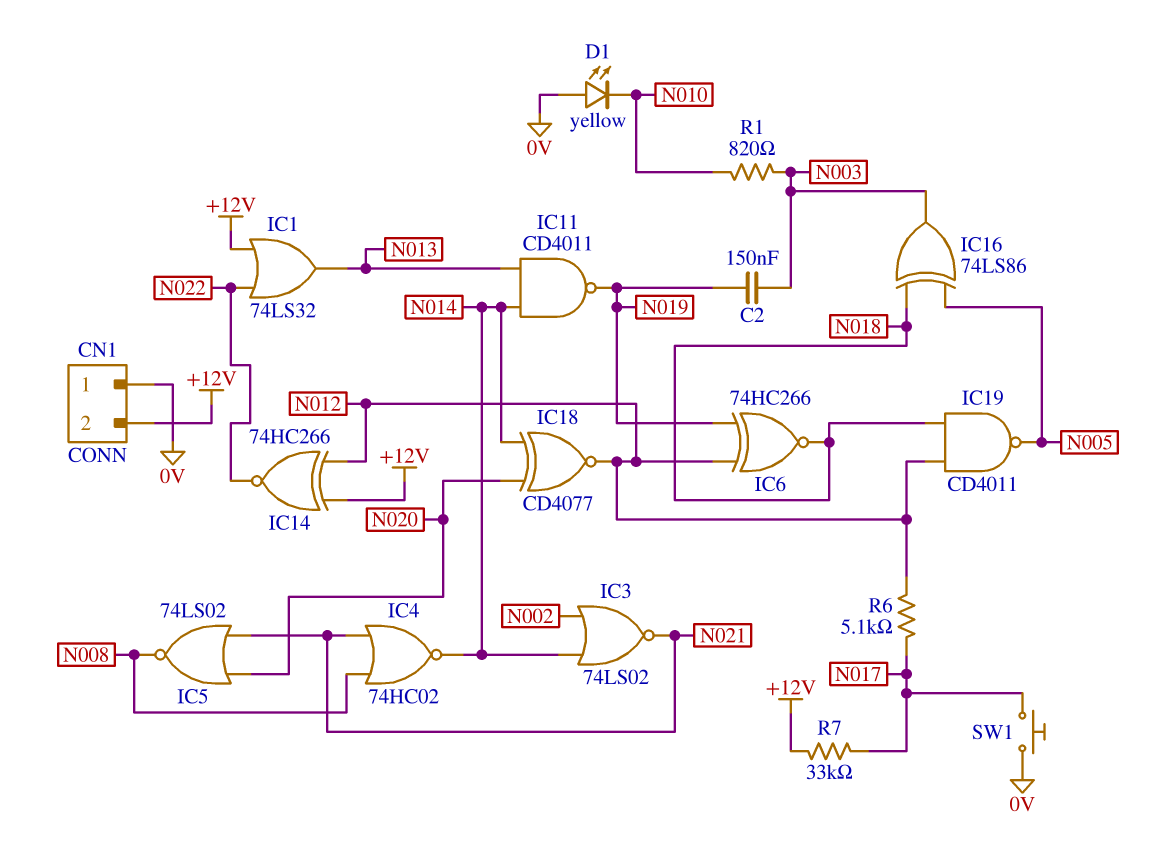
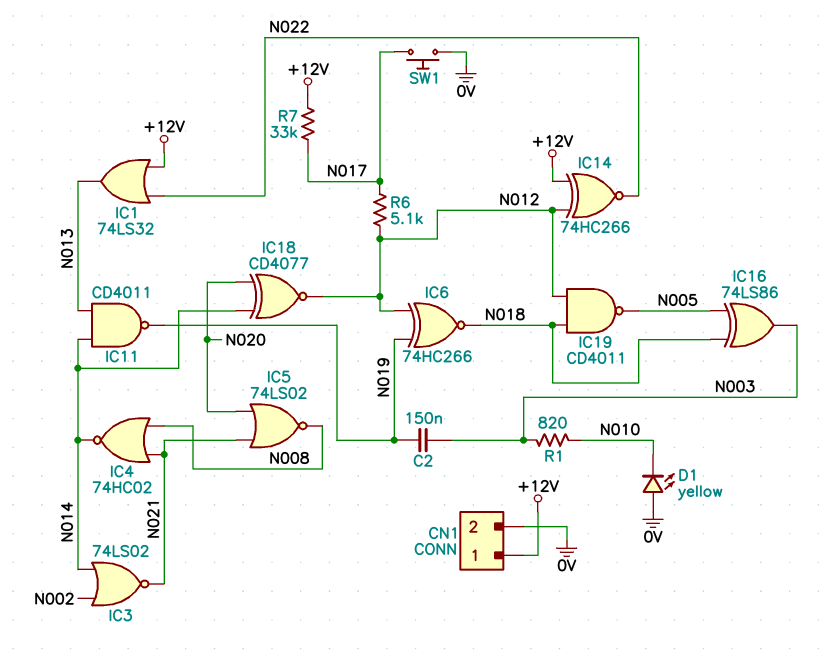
CN1 pin 1: 0V -> +12V
CN1 pin 2: +12V -> 0V

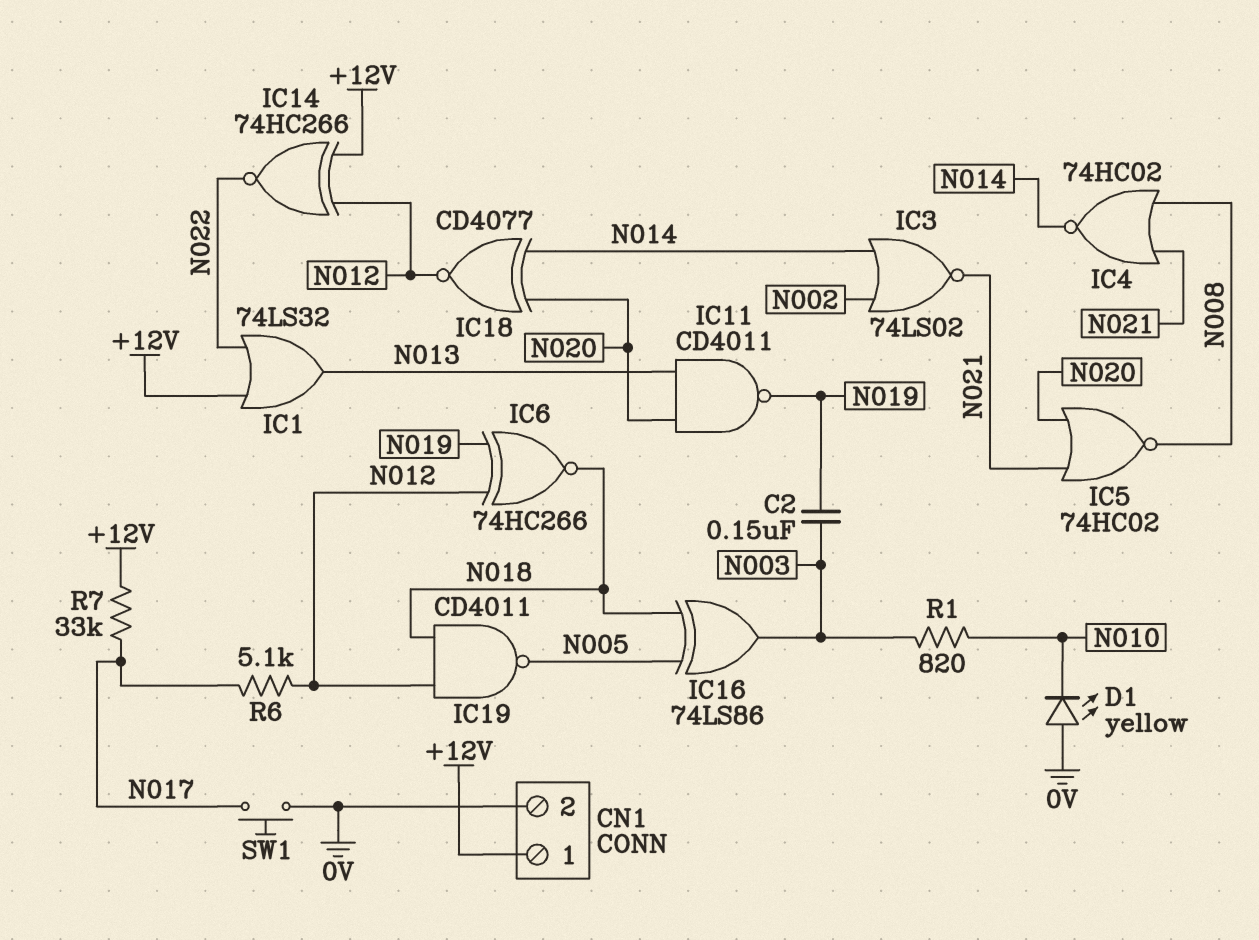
IC5: NOR 74LS02 (in N020, in N021, out N008) -> NOR 74HC02 (in N020, in N021, out N008)
IC11: NAND CD4011 (in N013, in N014, out N019) -> NAND CD4011 (in N013, in N020, out N019)

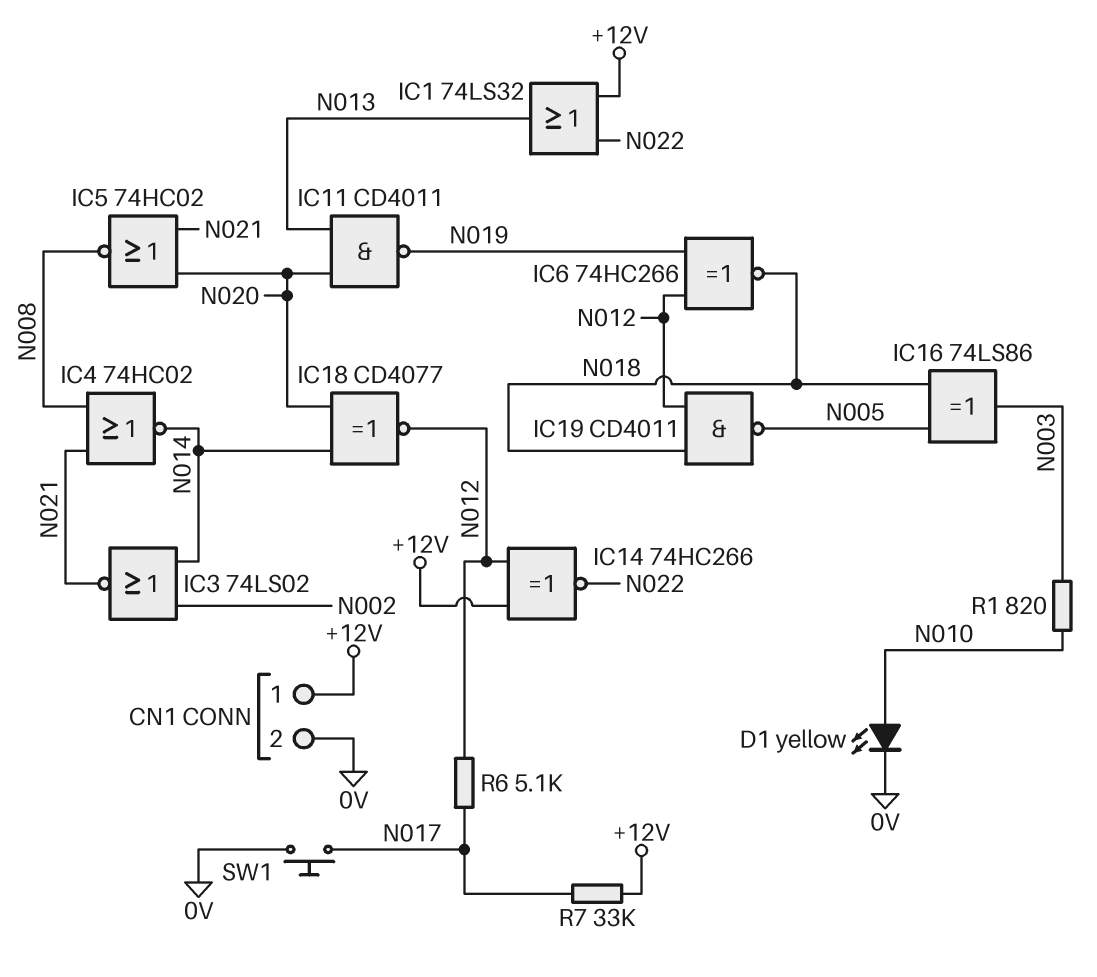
C2: 150nF (N003, N019) -> none
D1: LED yellow (A 0V, K N010) -> LED yellow (A N010, K 0V)

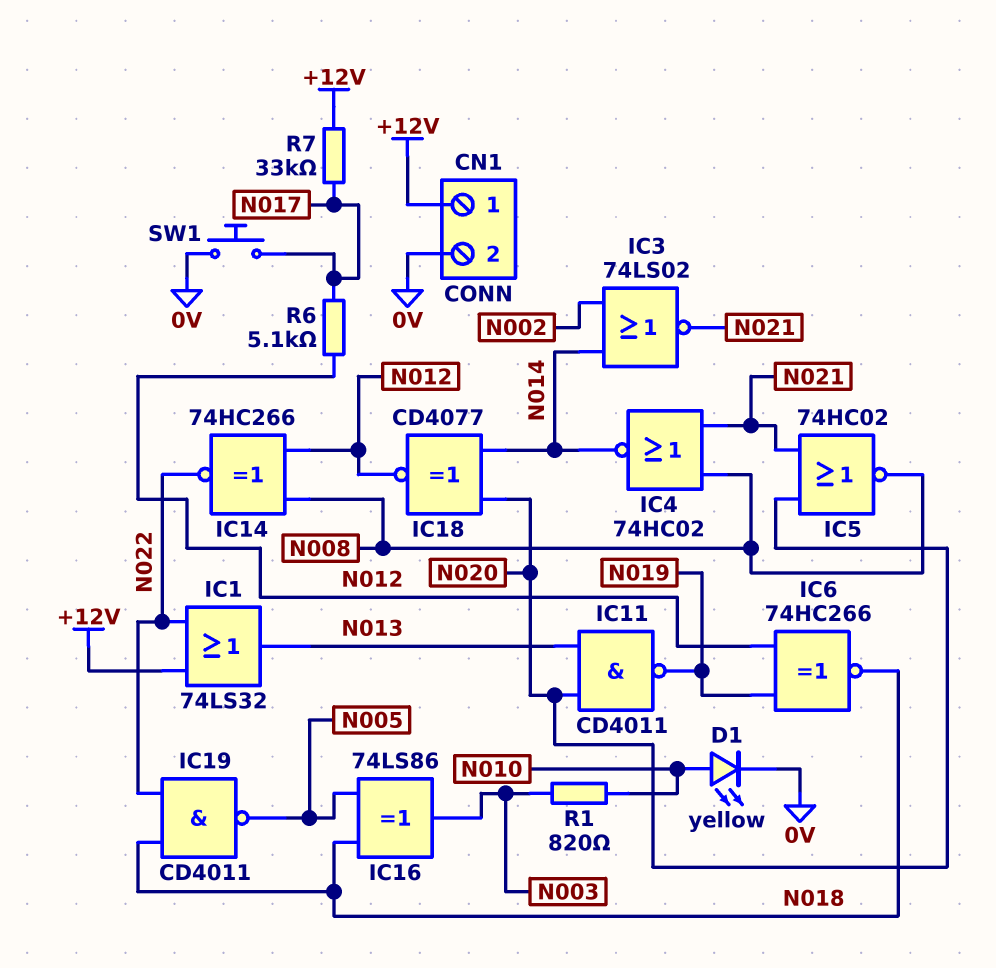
IC14: XNOR 74HC266 (in +12V, in N012, out N022) -> XNOR 74HC266 (in N008, in N012, out N022)
IC19: NAND CD4011 (in N012, in N018, out N005) -> NAND CD4011 (in N018, in N022, out N005)

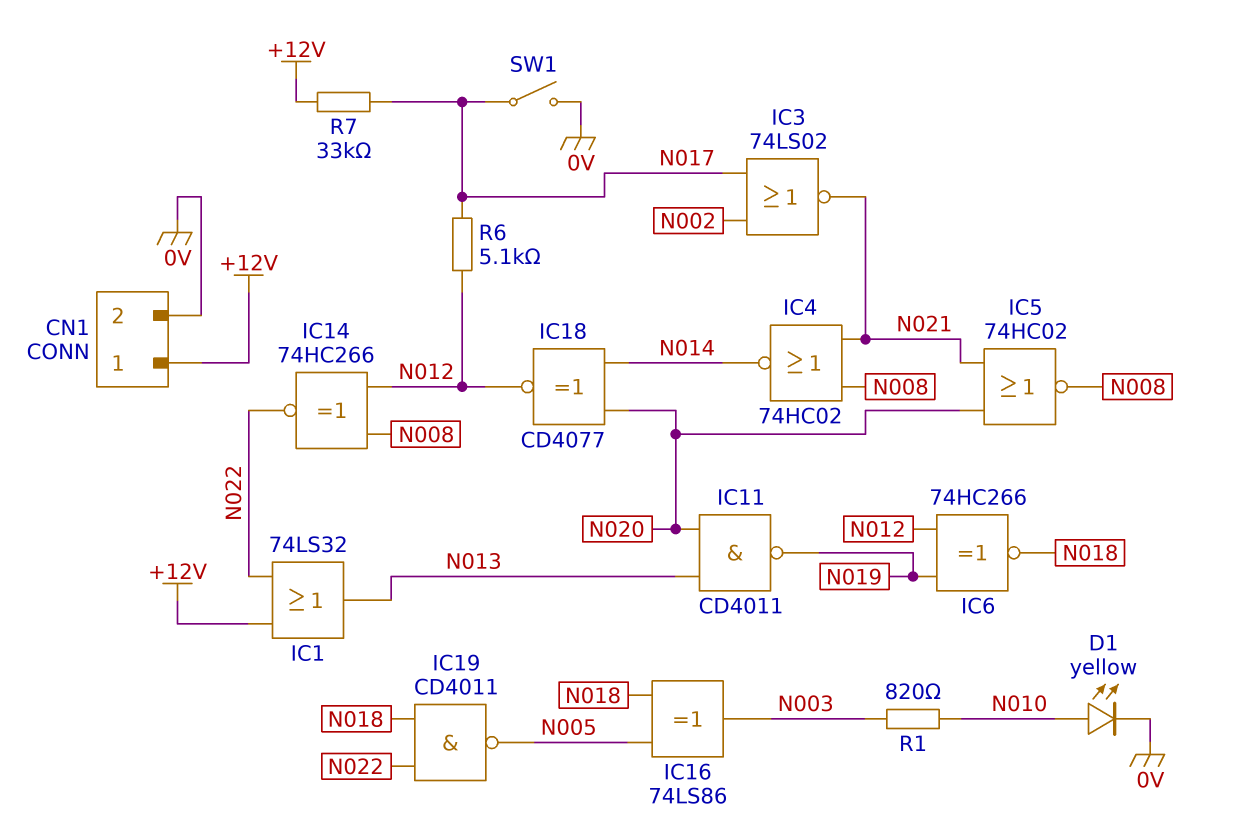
IC3: NOR 74LS02 (in N002, in N014, out N021) -> NOR 74LS02 (in N002, in N017, out N021)
SW1: button (0V, N017) -> switch (0V, N017)

